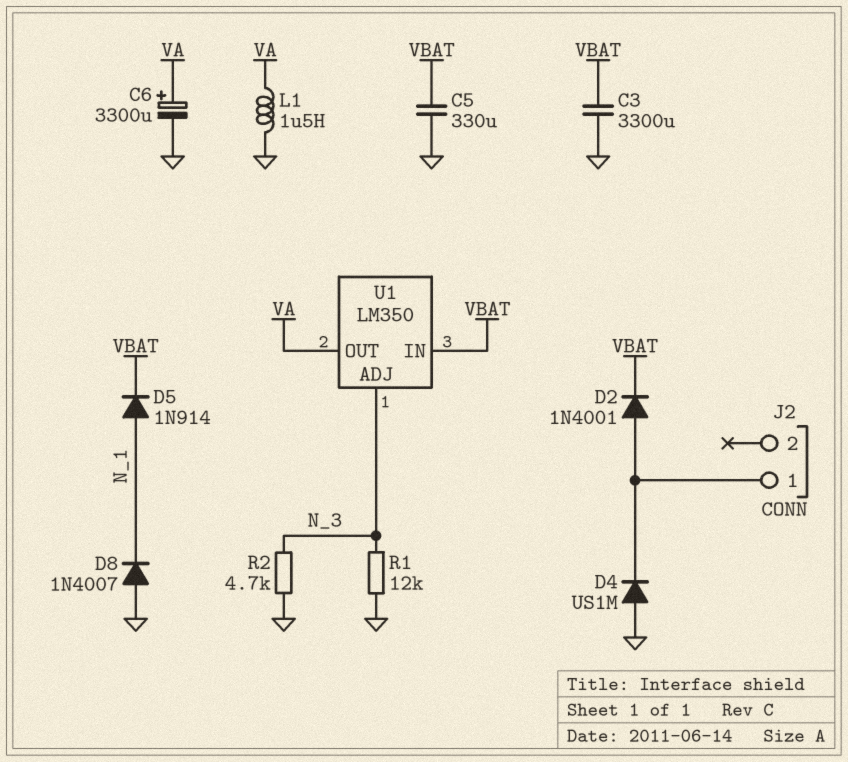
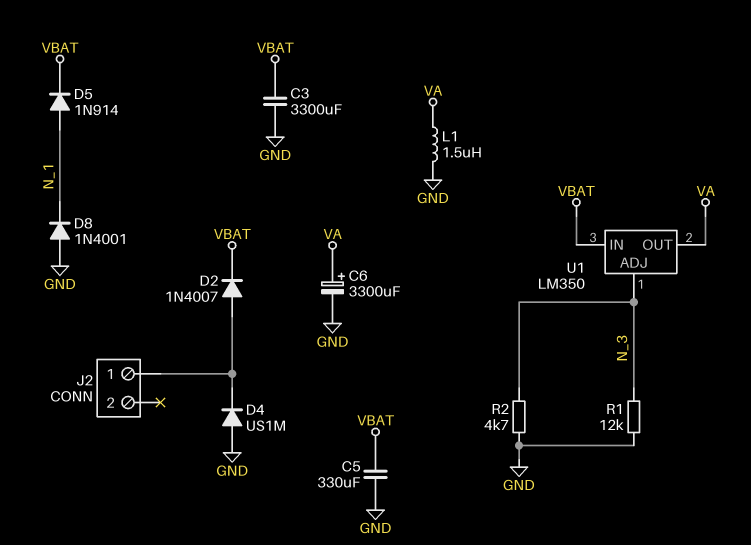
D2: diode 1N4001 (A J2/1, K VBAT) -> diode 1N4007 (A J2/1, K VBAT)
D8: diode 1N4007 (A GND, K N_1) -> diode 1N4001 (A GND, K N_1)

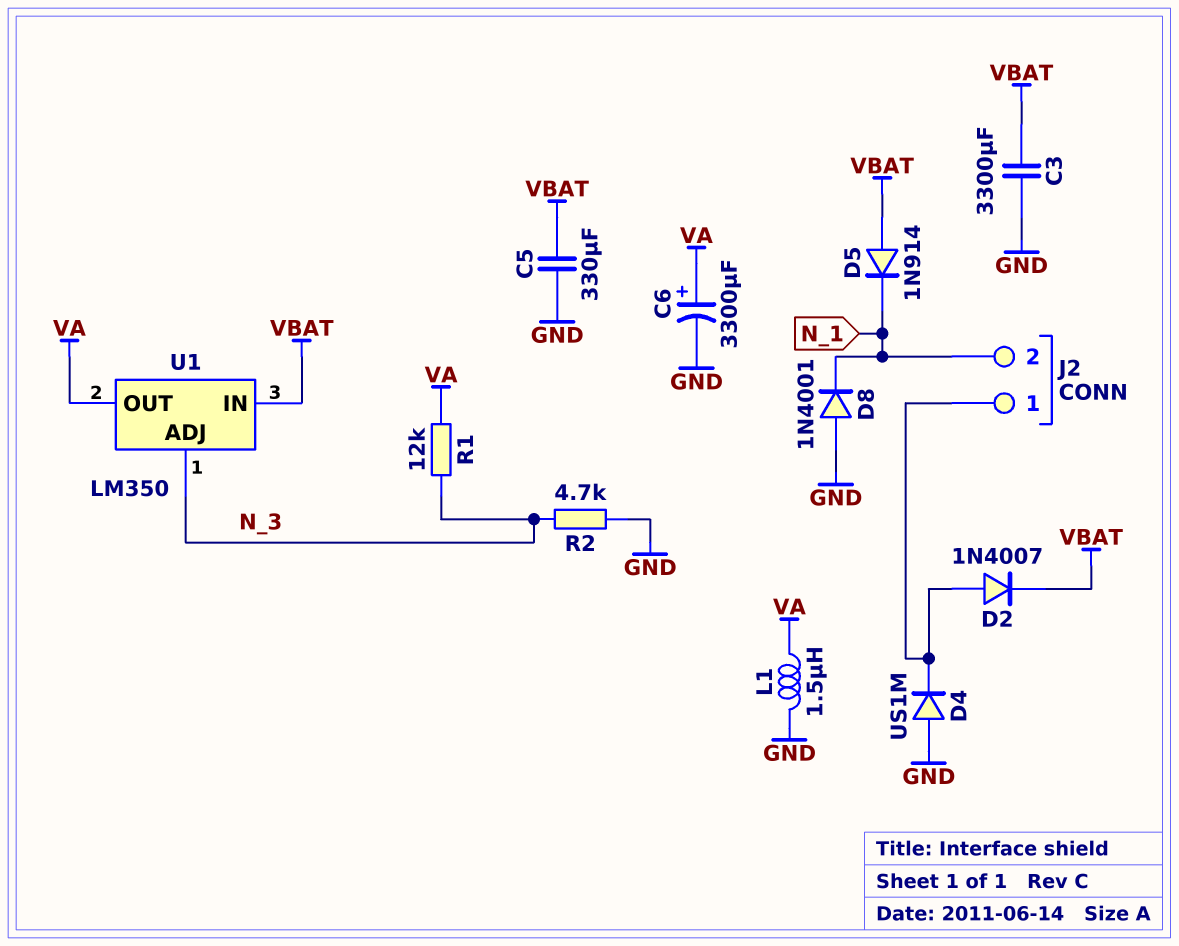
D5: diode 1N914 (A N_1, K VBAT) -> diode 1N914 (A VBAT, K N_1)
J2 pin 2: none -> N_1
R1: 12k (GND, N_3) -> 12k (N_3, VA)

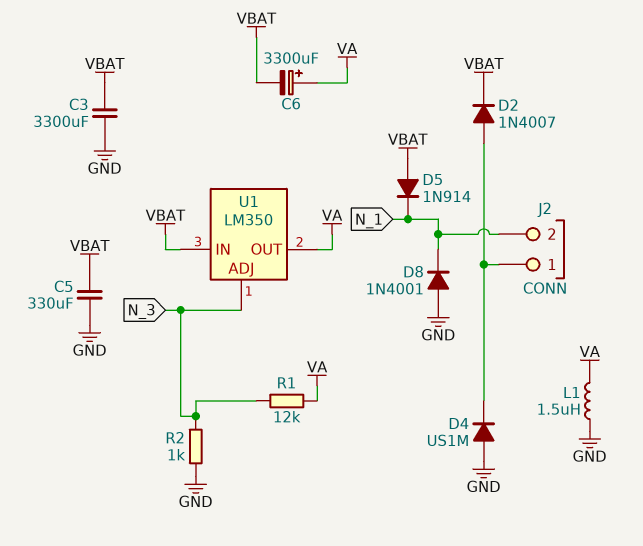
C6: 3300uF (plus VA, minus GND) -> 3300uF (plus VA, minus VBAT)
R2: 4.7k (GND, N_3) -> 1k (GND, N_3)

